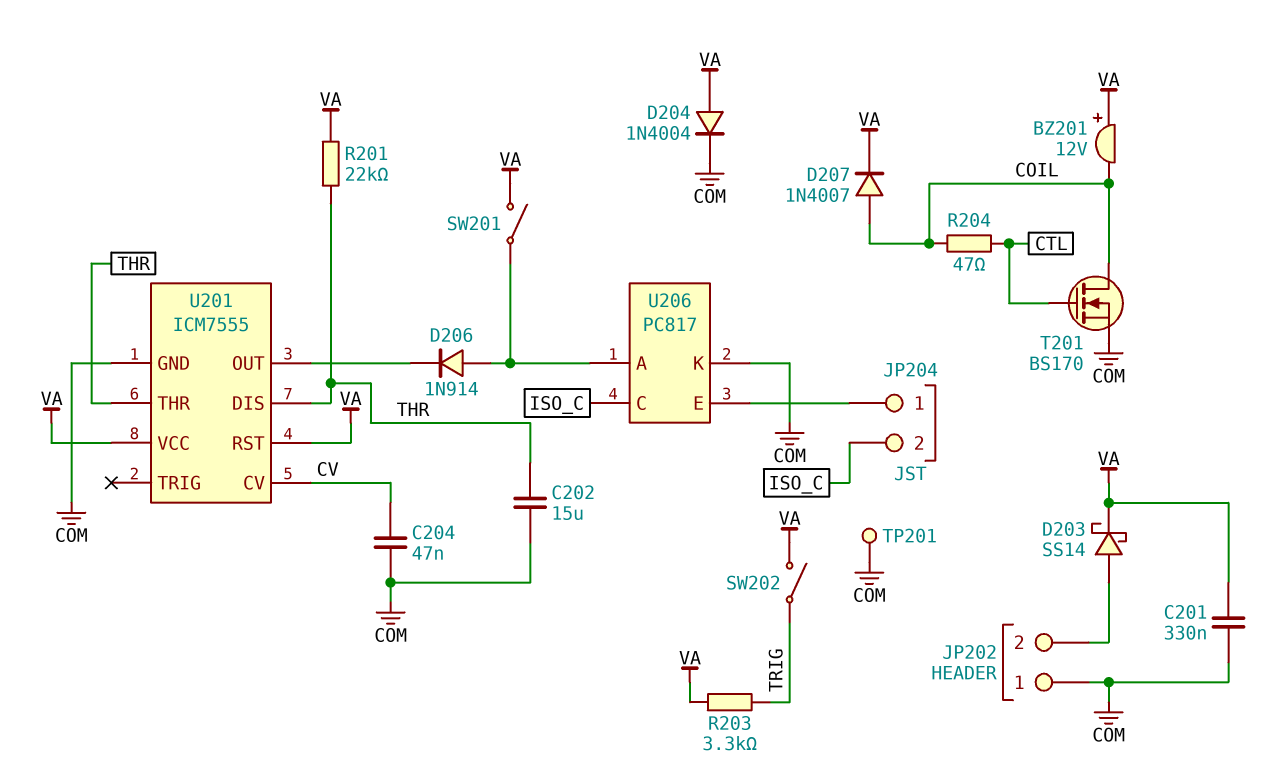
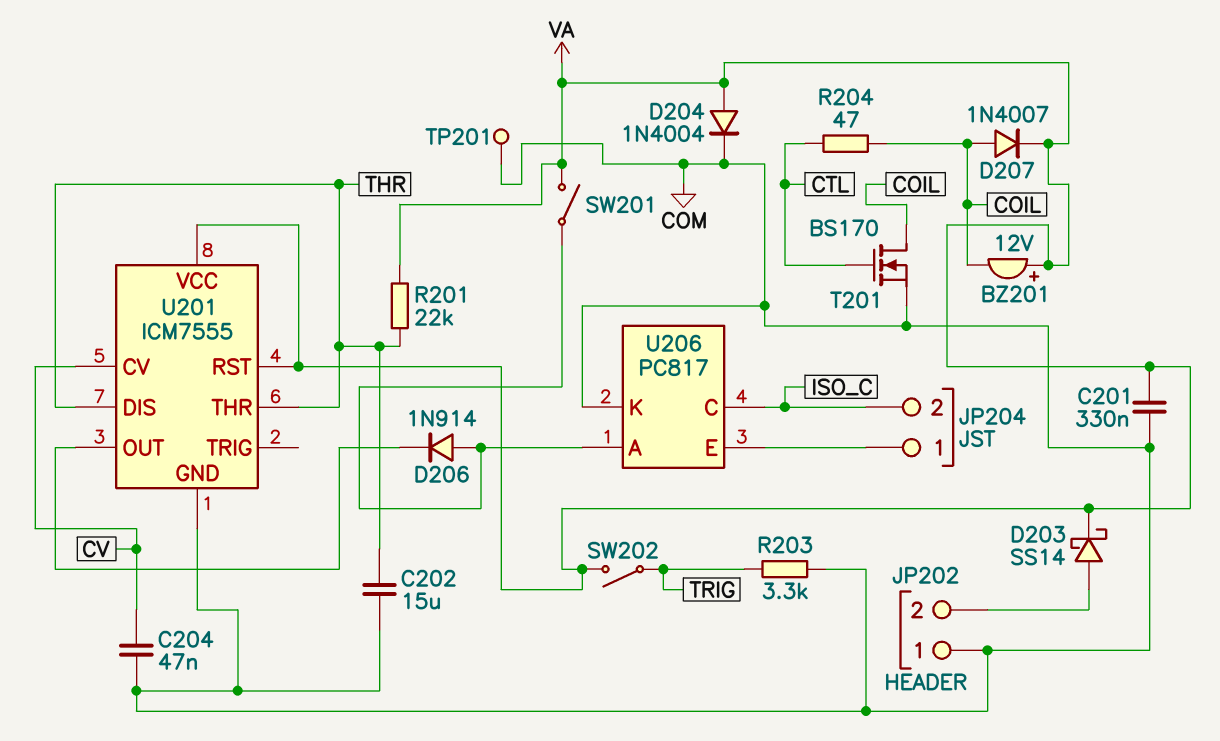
R203: 3.3k (TRIG, VA) -> 3.3k (COM, TRIG)

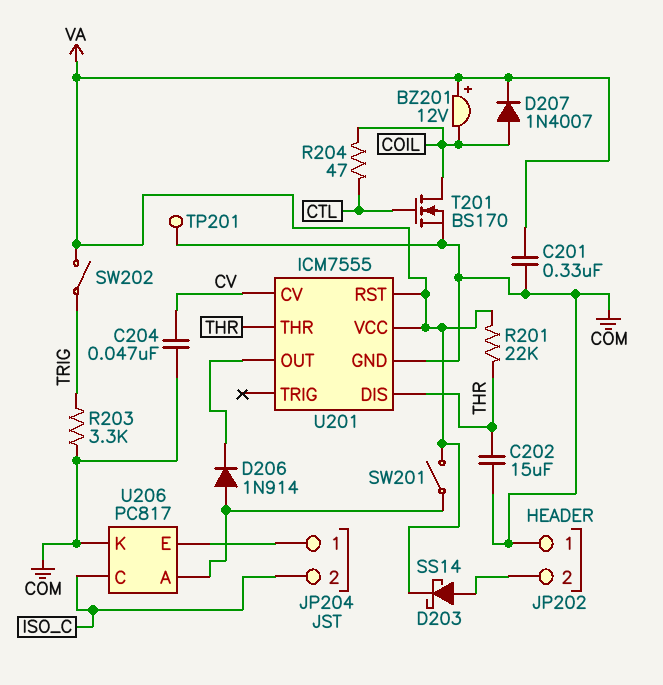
D204: diode 1N4004 (A VA, K COM) -> none

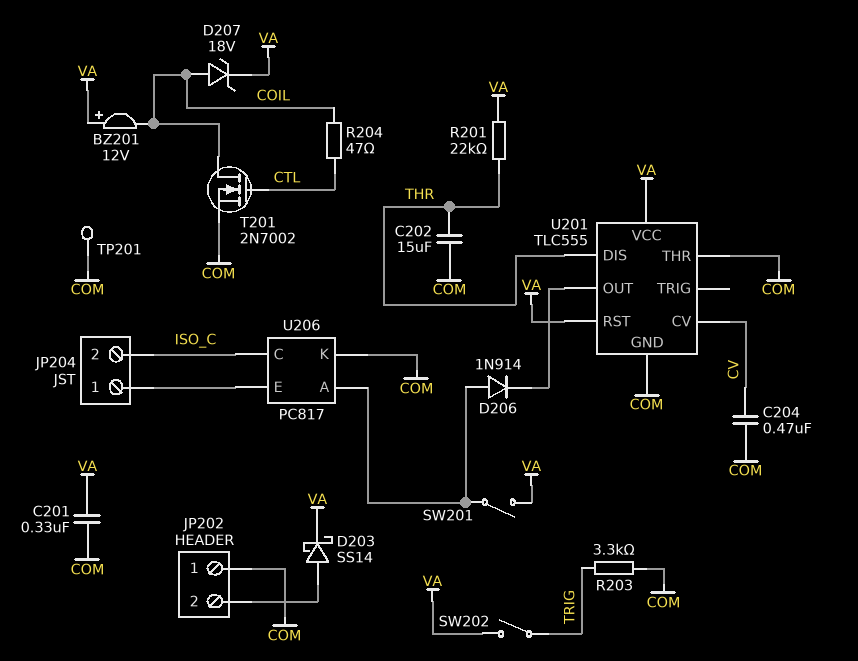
C204: 47nF (COM, CV) -> 470nF (COM, CV)
D207: diode 1N4007 (A COIL, K VA) -> zener 18V (A COIL, K VA)
T201: NMOS BS170 (G CTL, D COIL, S COM) -> NMOS 2N7002 (G CTL, D COIL, S COM)
U201: ICM7555 -> TLC555
U201 pin THR: THR -> COM

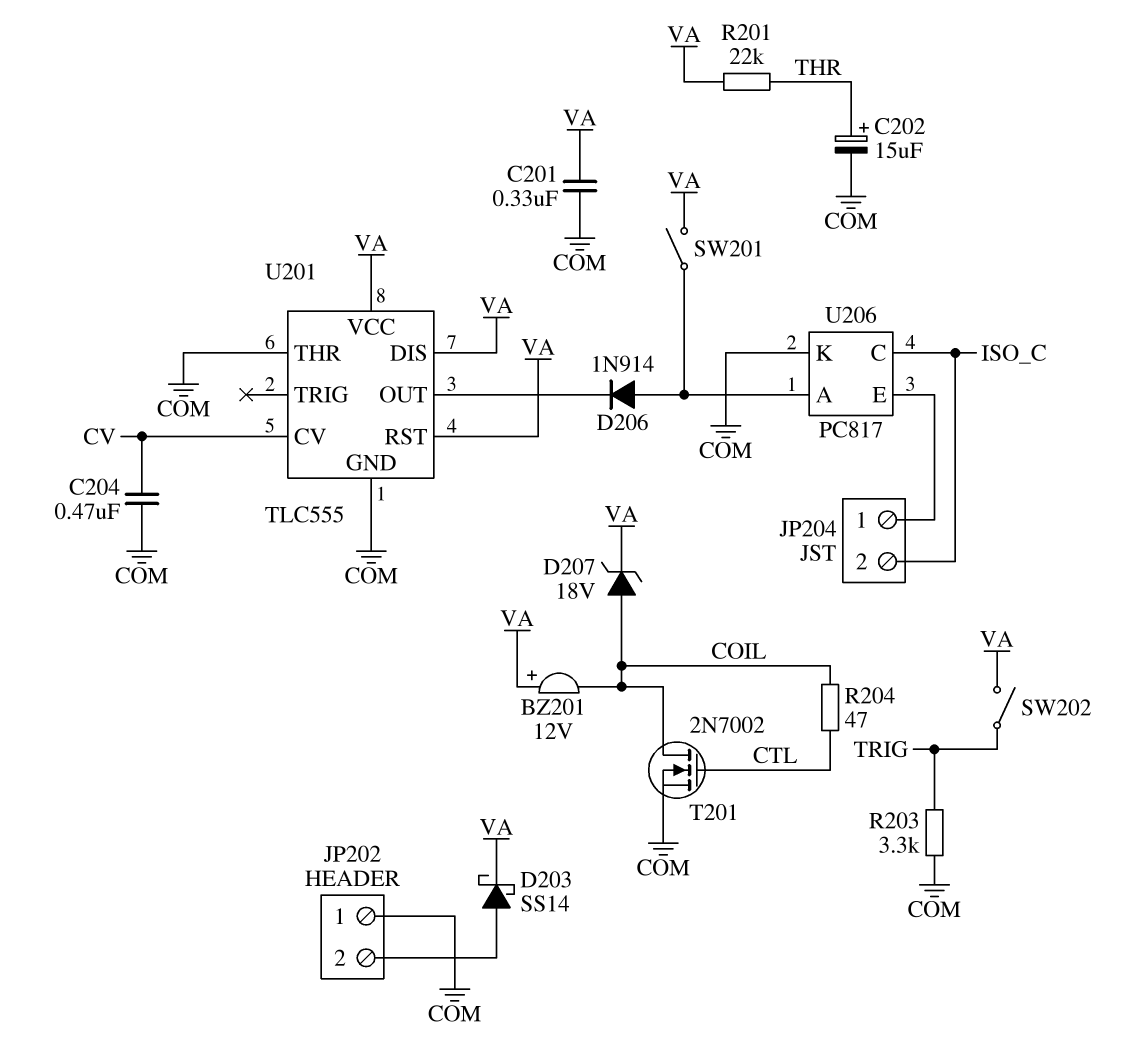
C202: 15uF (COM, THR) -> 15uF (plus THR, minus COM)
TP201: test point (COM) -> none
U201 pin DIS: THR -> VA

